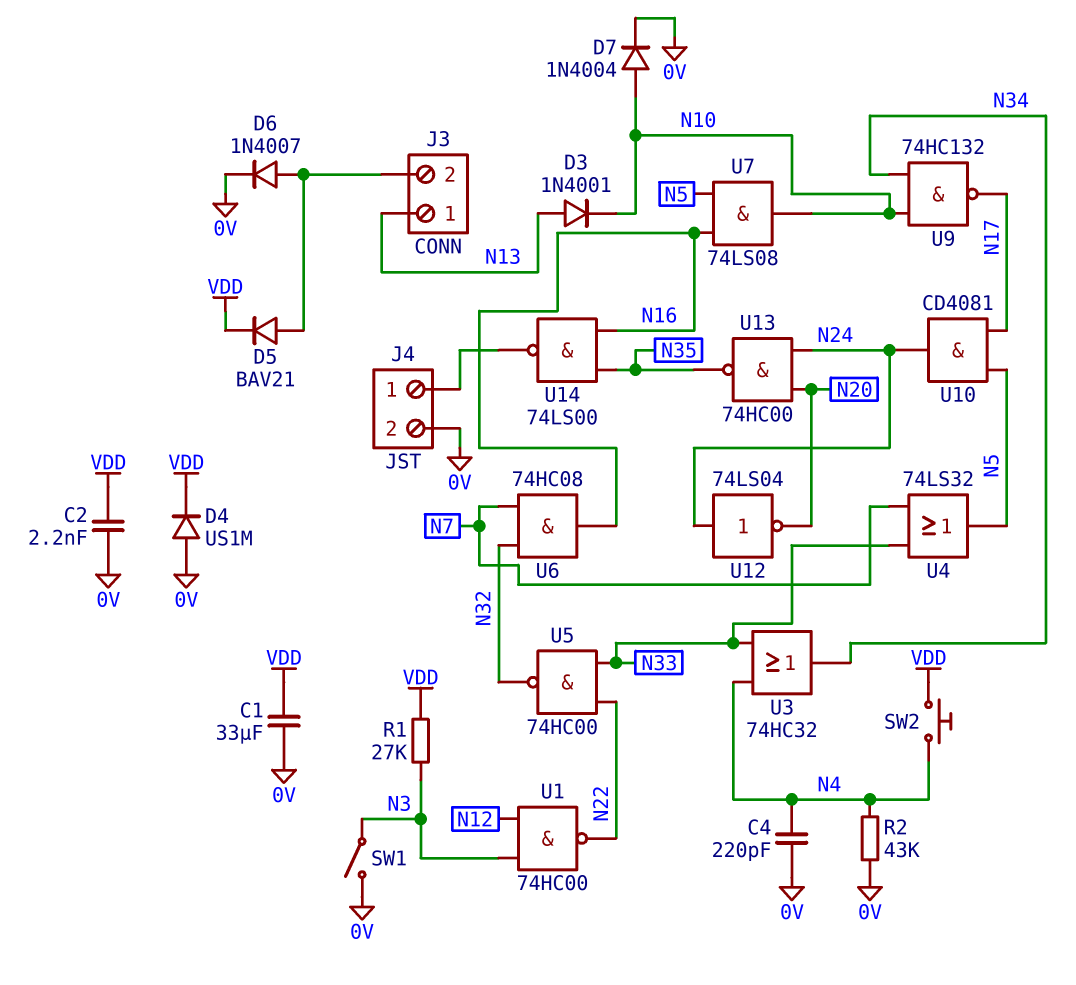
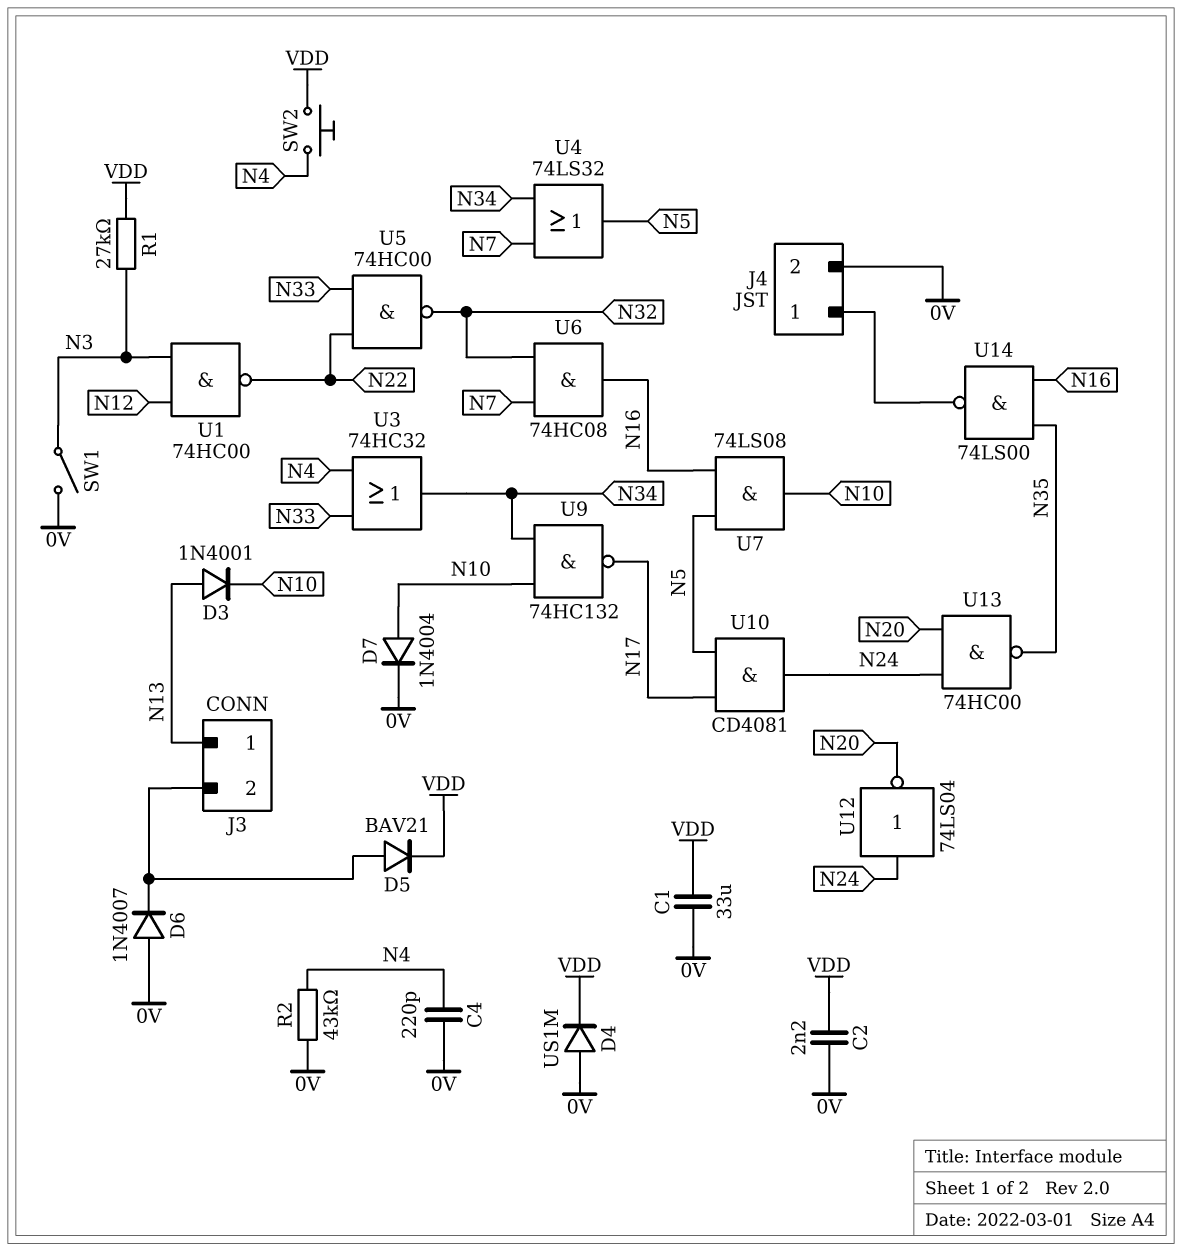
D6: diode 1N4007 (A J3/2, K 0V) -> diode 1N4007 (A 0V, K J3/2)
U4: OR 74LS32 (in N7, in N33, out N5) -> OR 74LS32 (in N7, in N34, out N5)

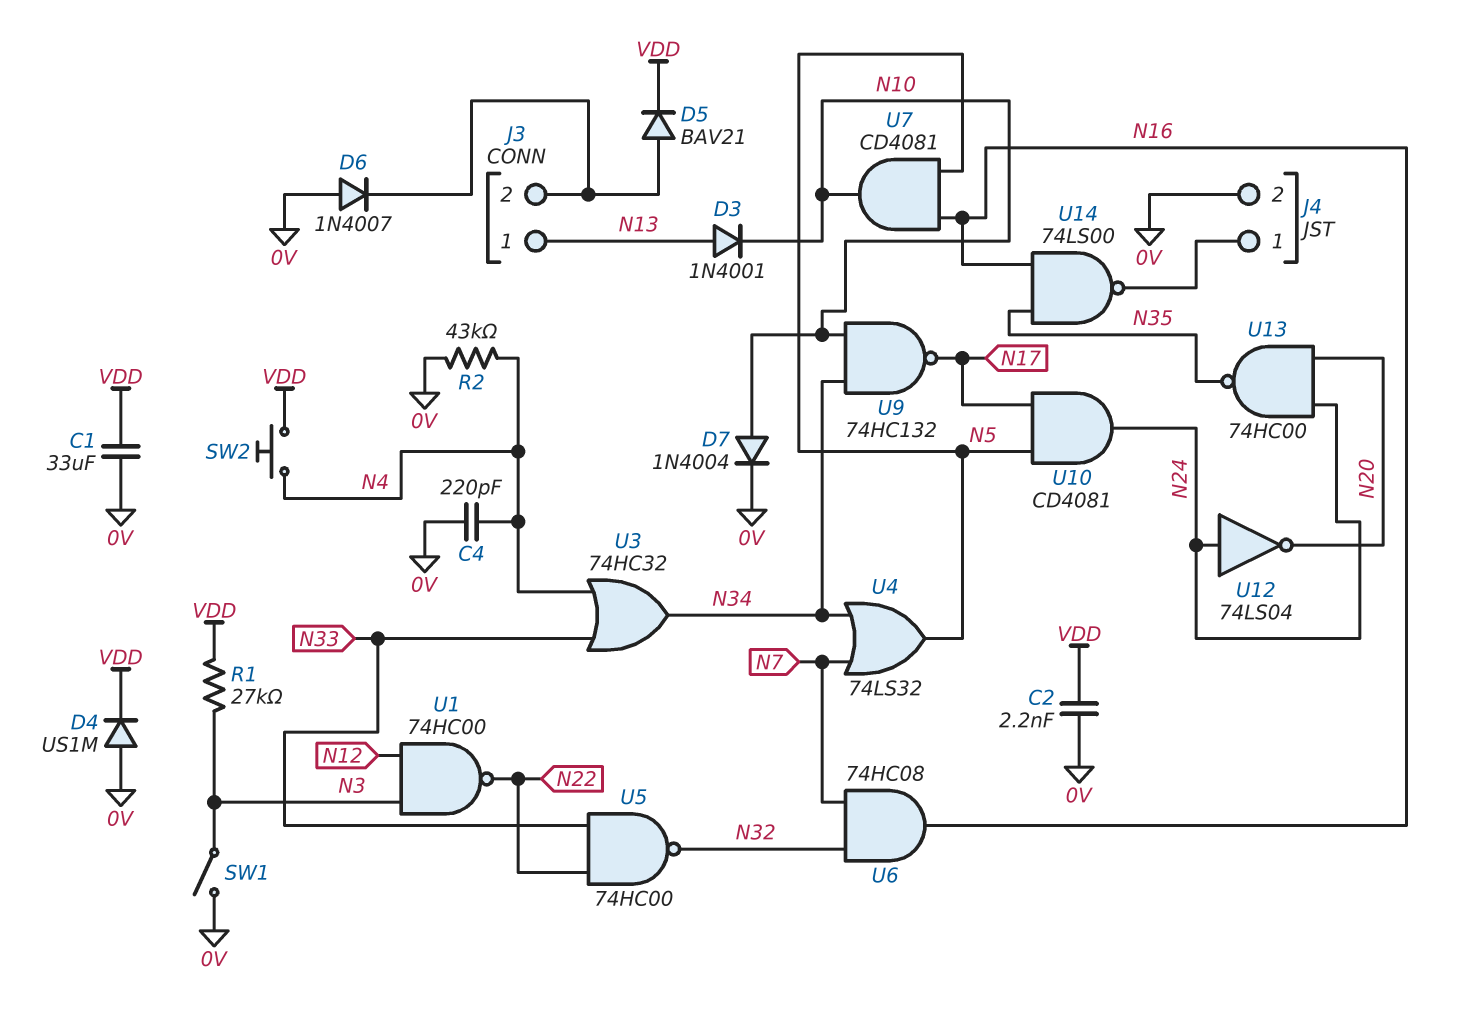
U7: AND 74LS08 (in N5, in N16, out N10) -> AND CD4081 (in N5, in N16, out N10)

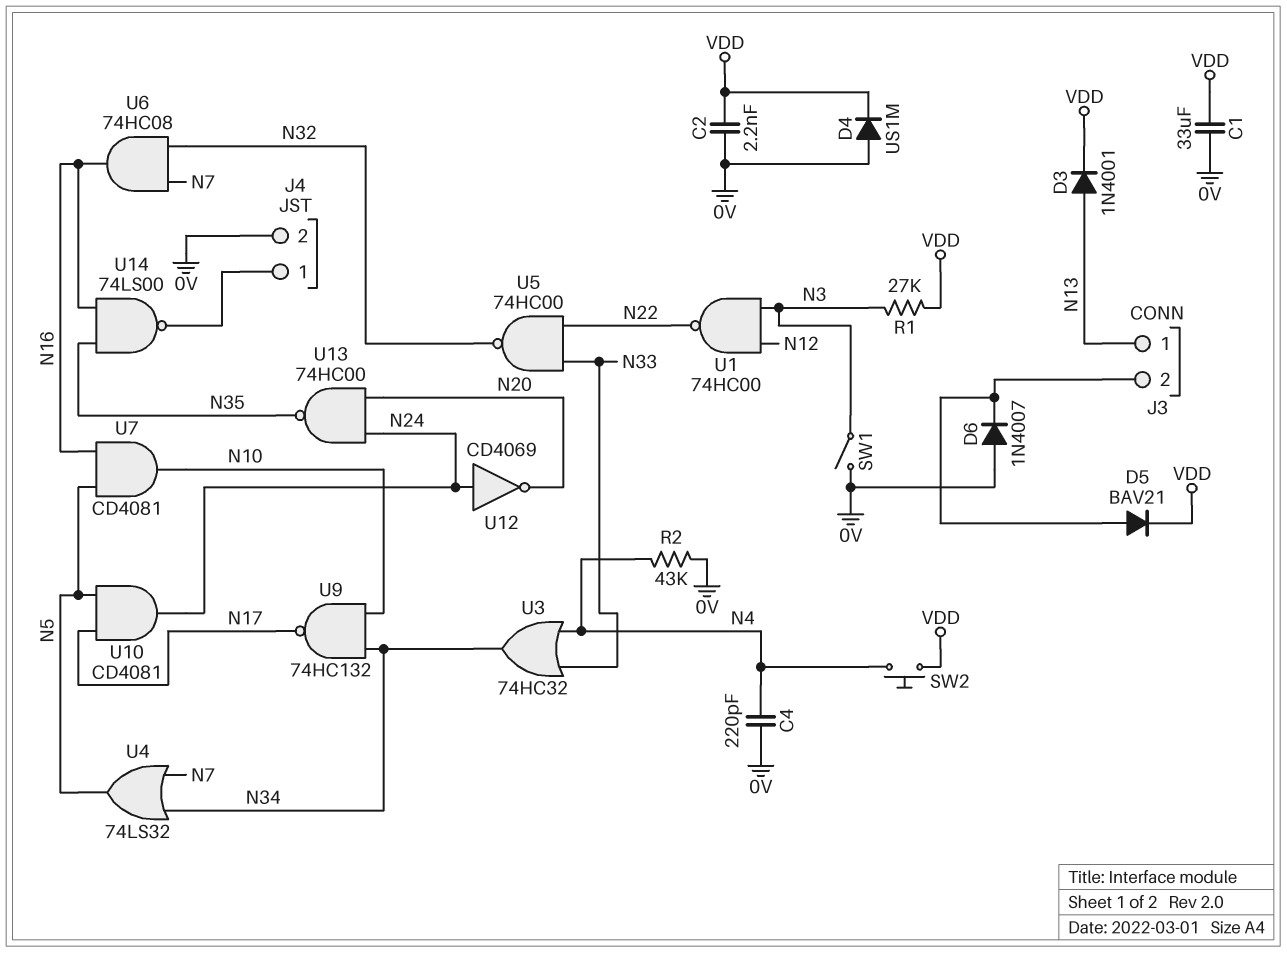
D3: diode 1N4001 (A N13, K N10) -> diode 1N4001 (A N13, K VDD)
D7: diode 1N4004 (A N10, K 0V) -> none
U12: NOT 74LS04 (in N24, out N20) -> NOT CD4069 (in N24, out N20)

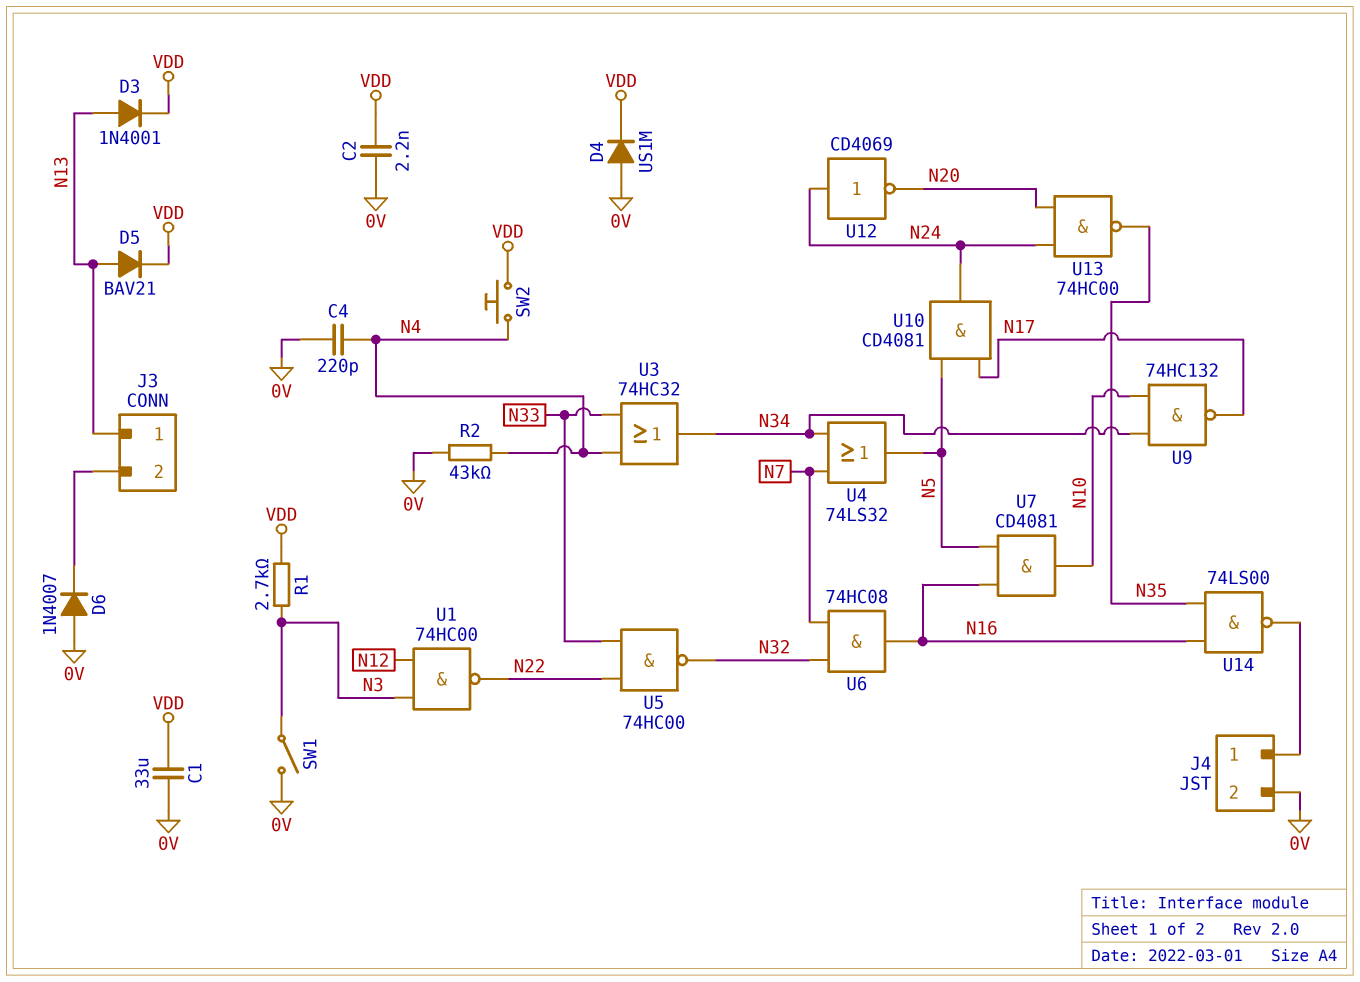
D5: diode BAV21 (A J3/2, K VDD) -> diode BAV21 (A N13, K VDD)
R1: 27k (N3, VDD) -> 2.7k (N3, VDD)

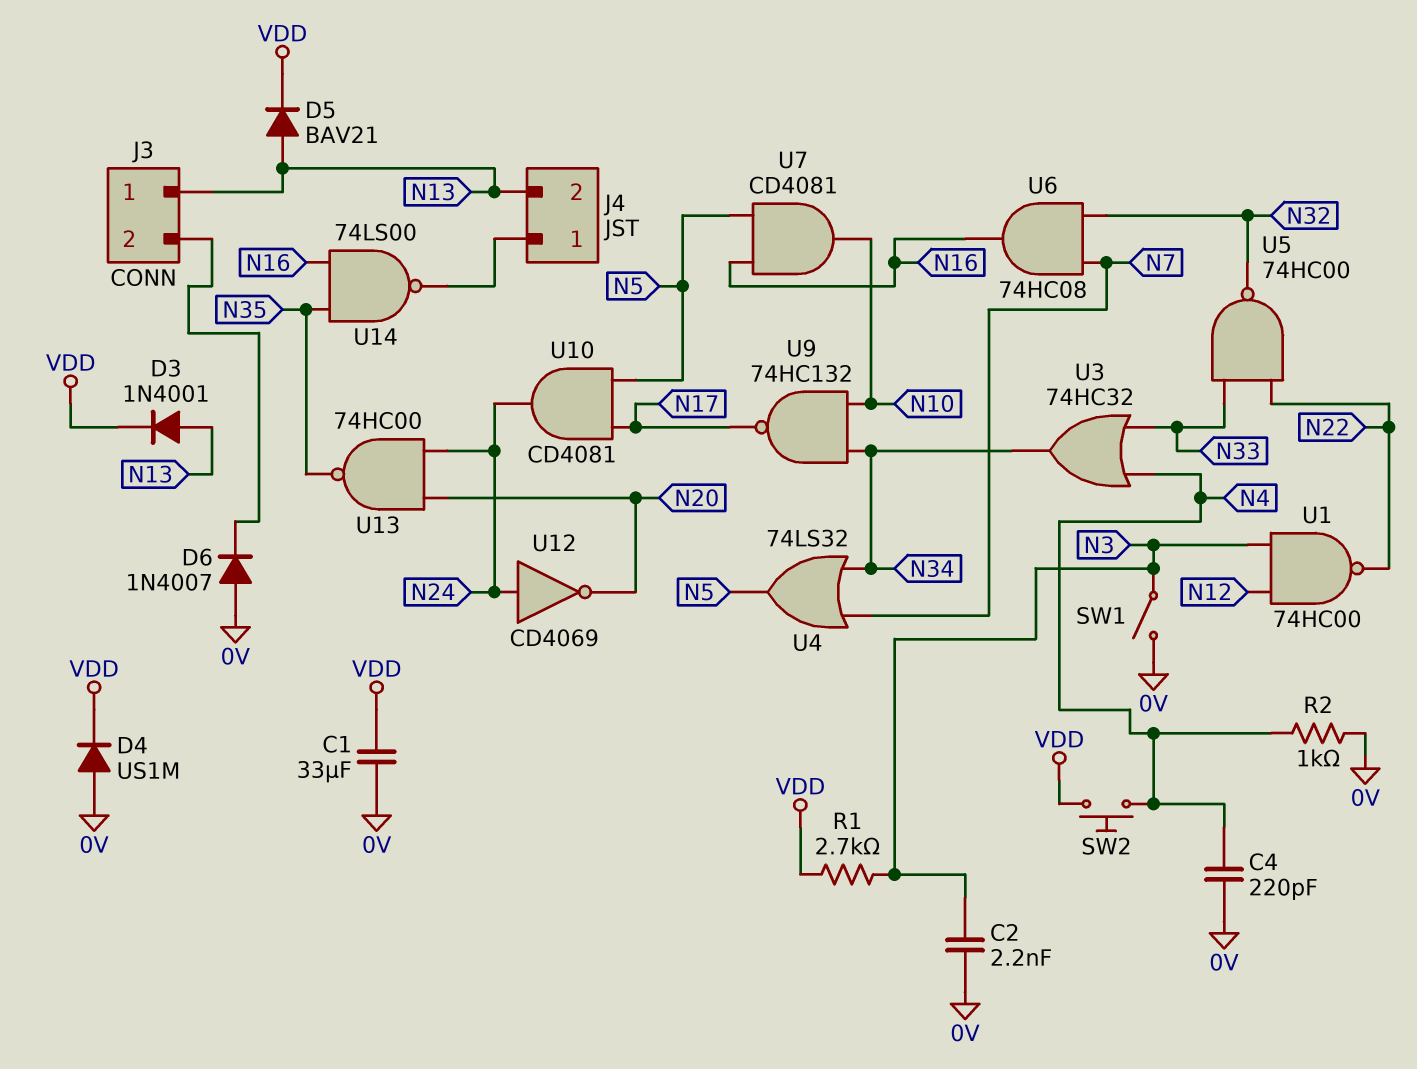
C2: 2.2nF (0V, VDD) -> 2.2nF (0V, N3)
J4 pin 2: 0V -> N13
R2: 43k (0V, N4) -> 1k (0V, N4)

